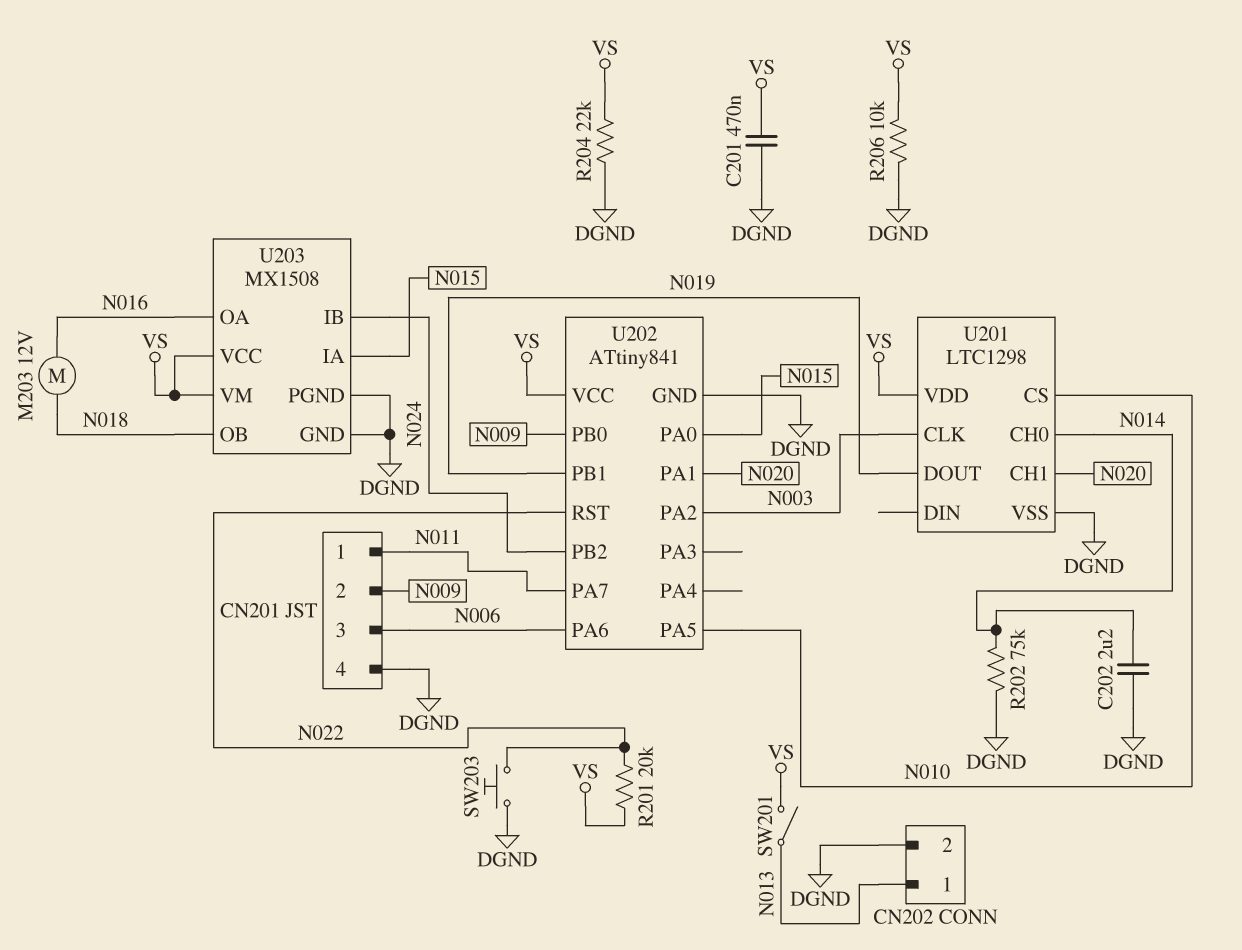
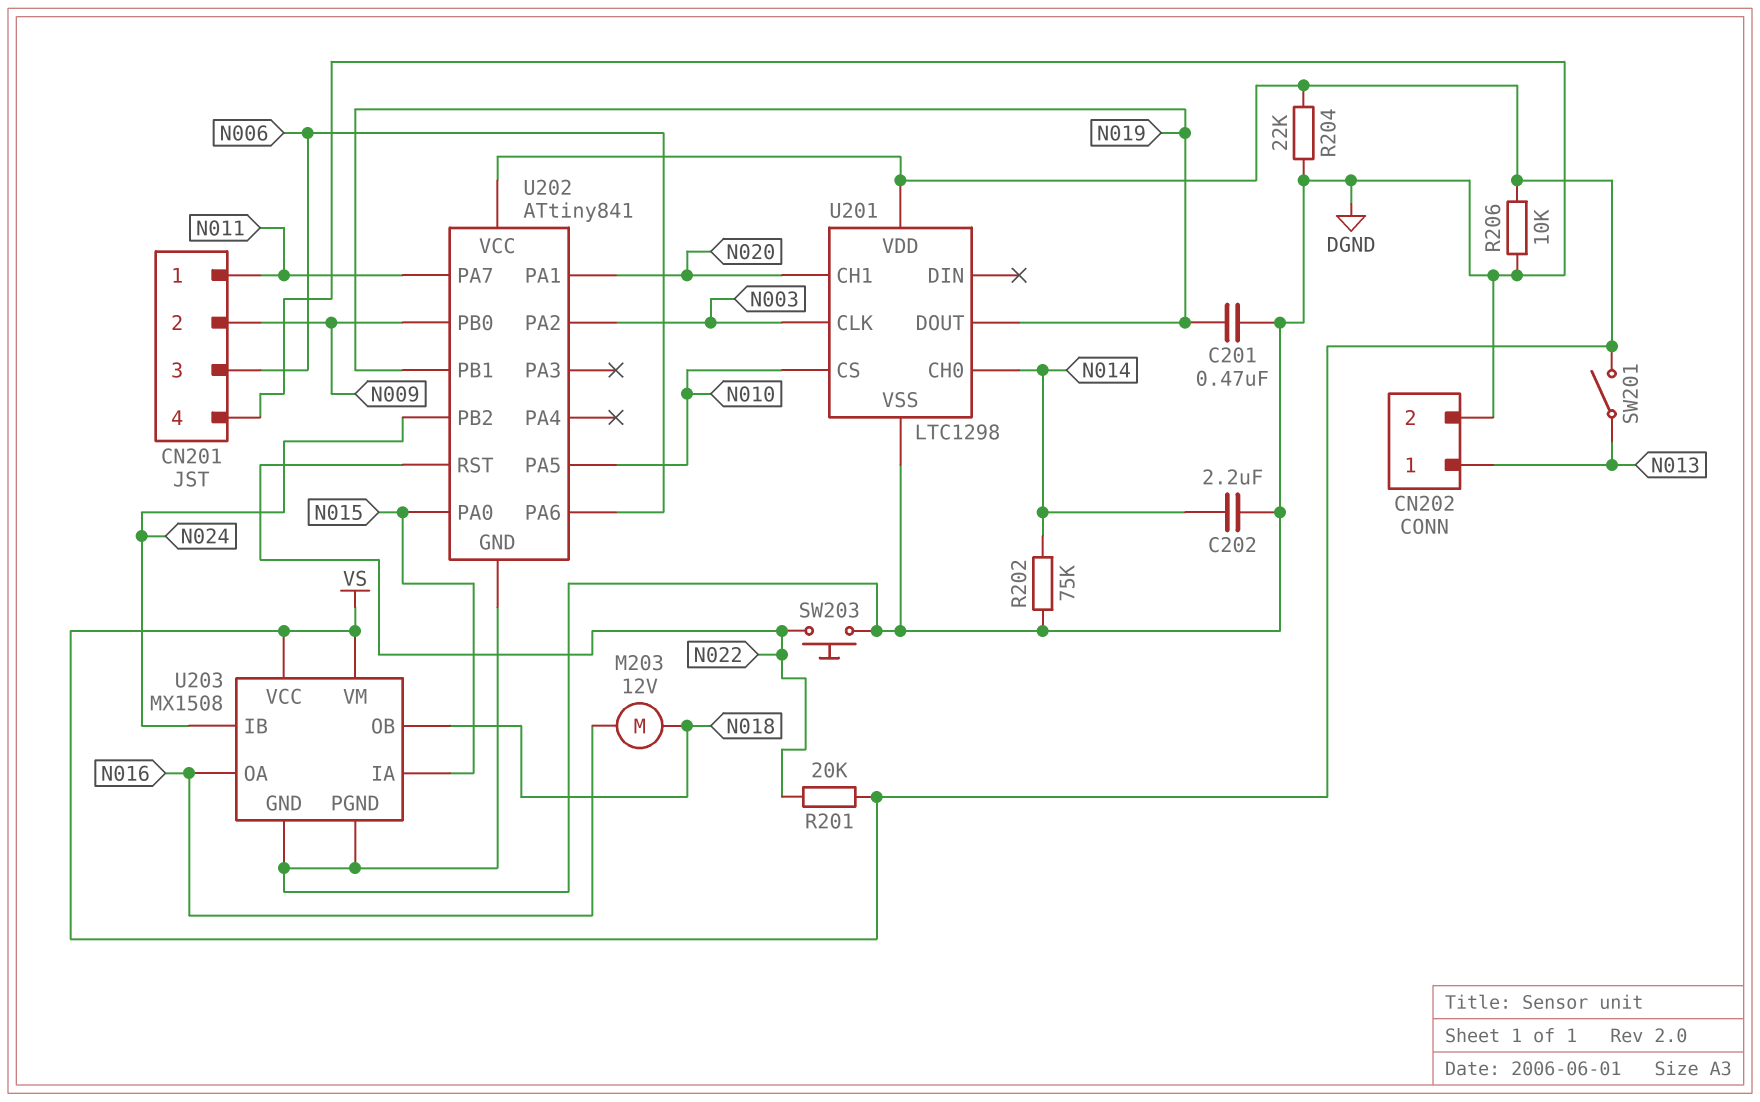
C201: 470nF (DGND, VS) -> 470nF (DGND, N019)

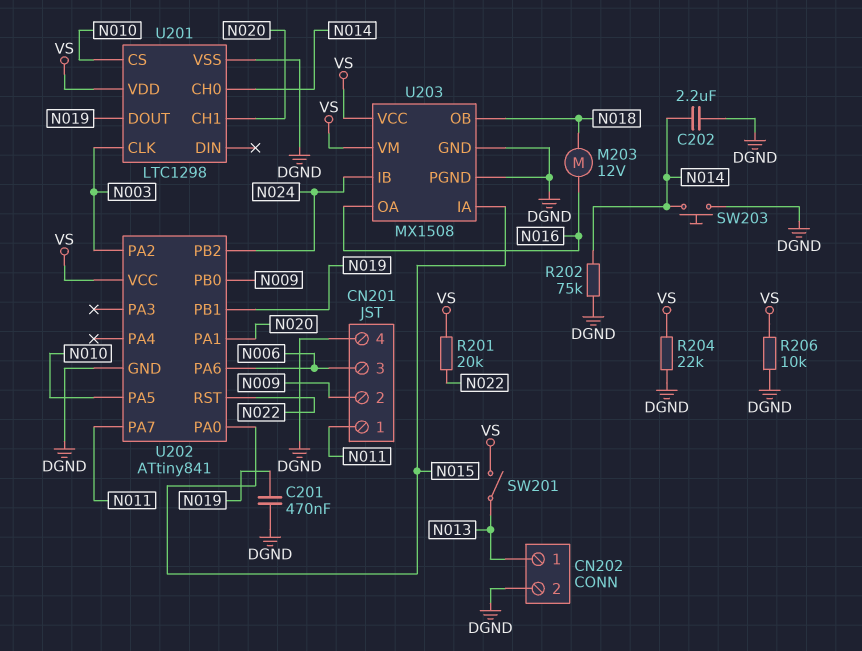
SW203: button (DGND, N022) -> button (DGND, N014)

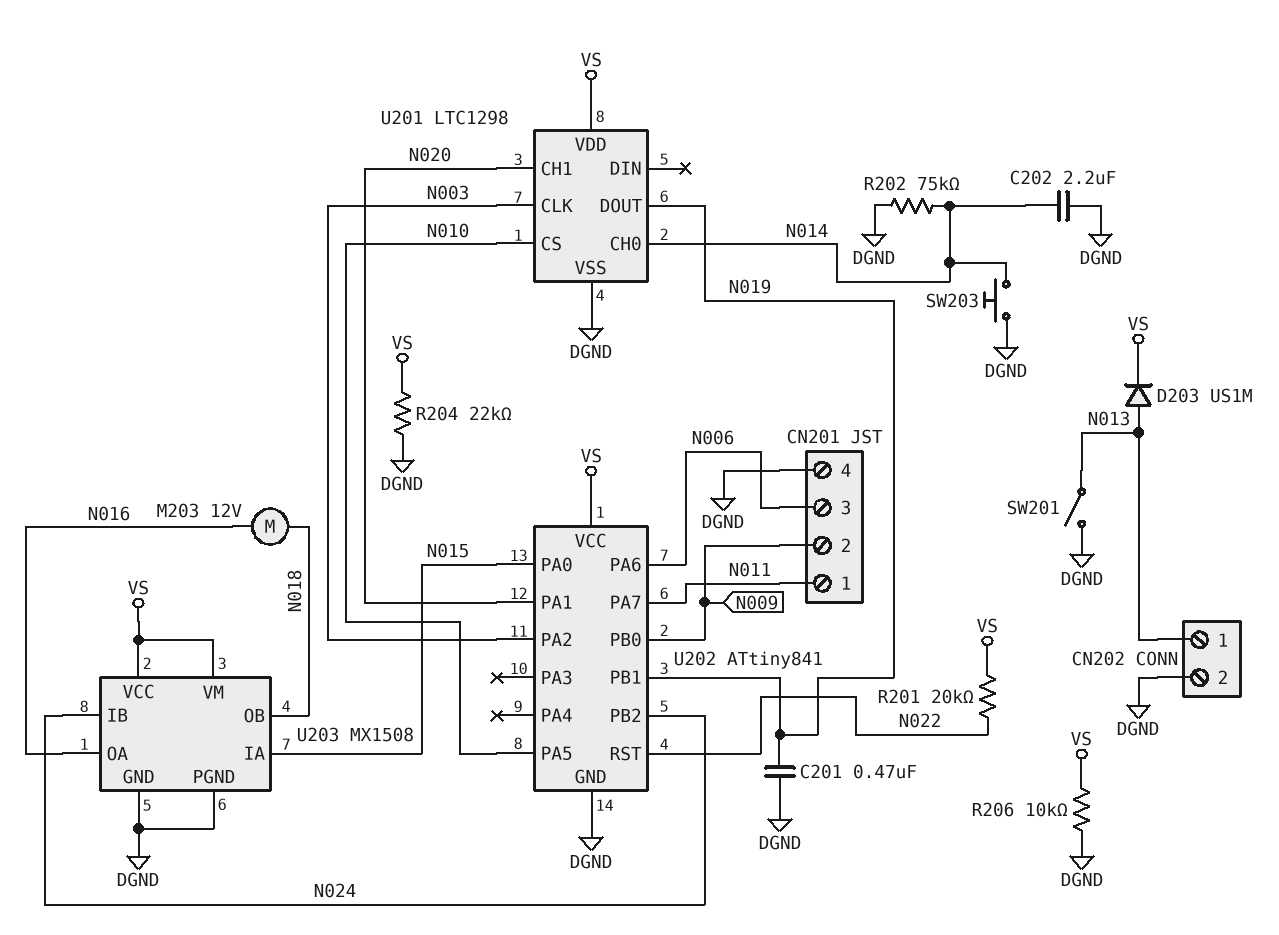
D203: none -> diode US1M (A N013, K VS)
SW201: switch (N013, VS) -> switch (DGND, N013)

